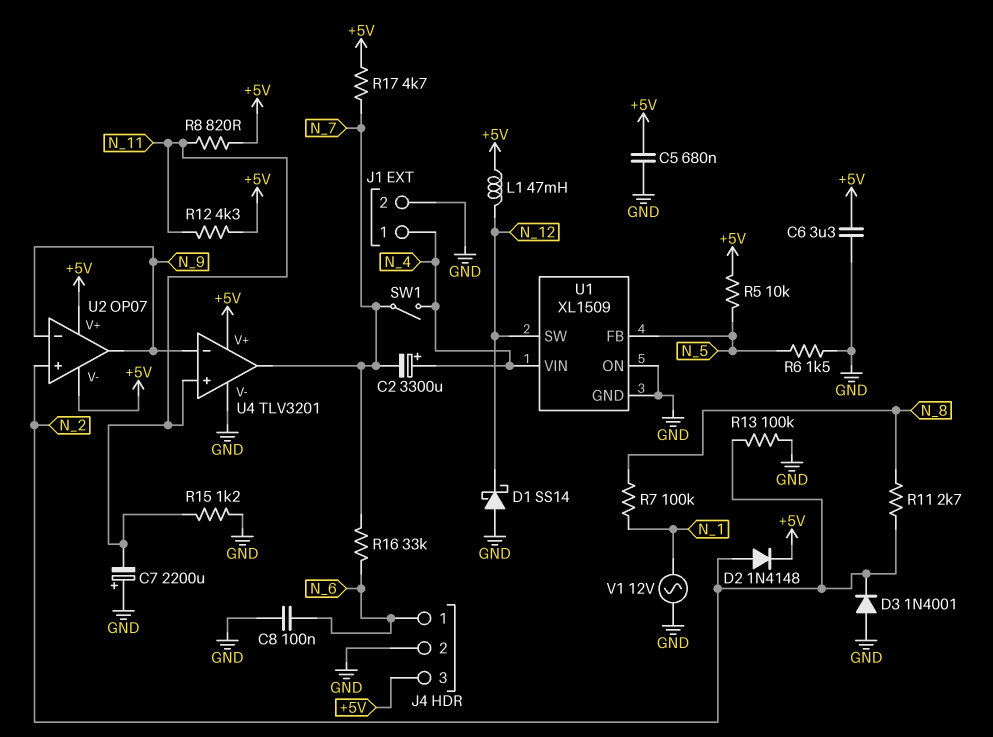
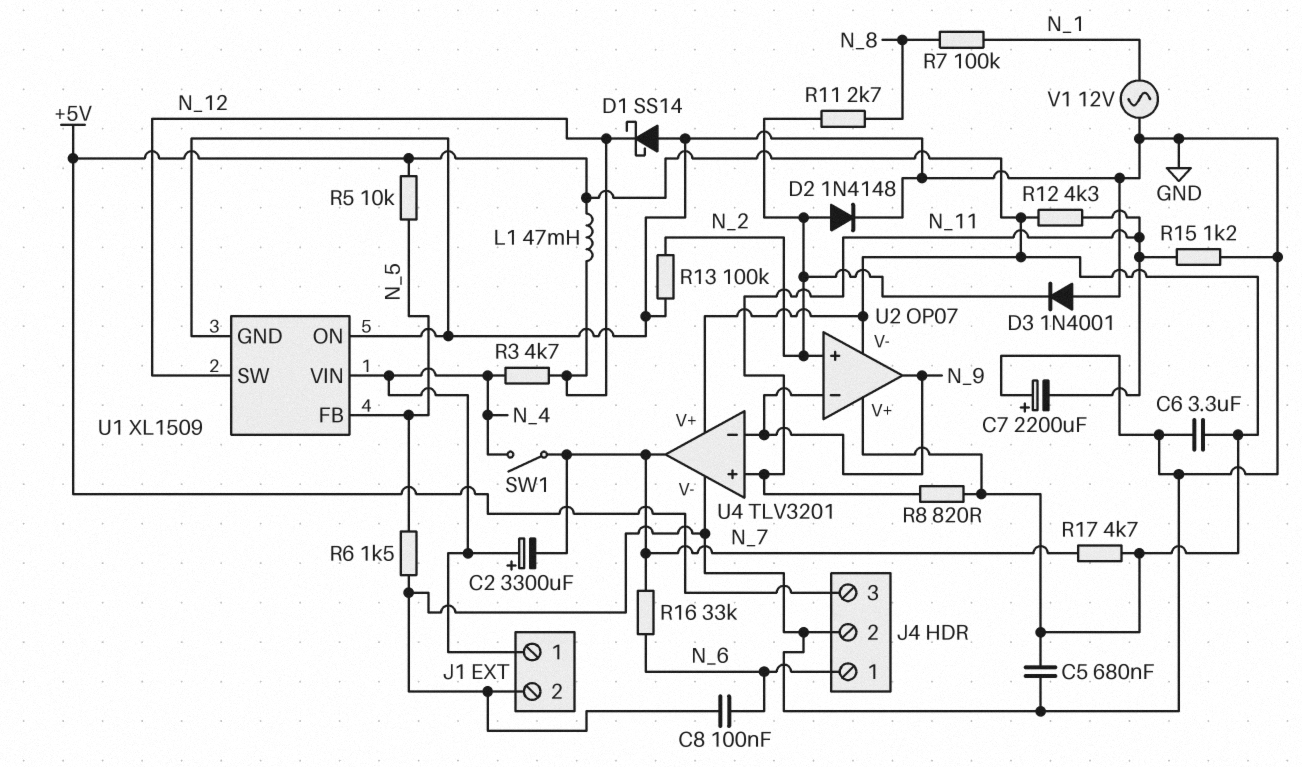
D2: diode 1N4148 (A N_2, K +5V) -> diode 1N4148 (A N_2, K GND)
R3: none -> 4.7k (N_4, N_12)

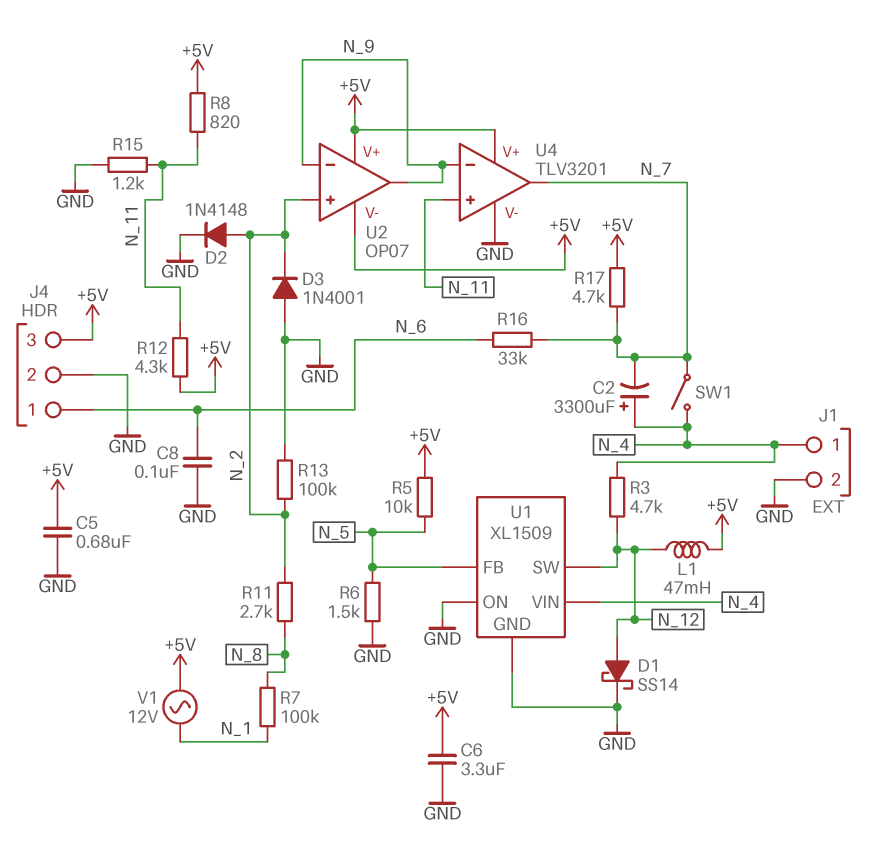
C7: 2200uF (plus GND, minus N_11) -> none
D1: schottky SS14 (A GND, K N_12) -> schottky SS14 (A N_12, K GND)
V1: AC 12V (GND, N_1) -> AC 12V (+5V, N_1)

